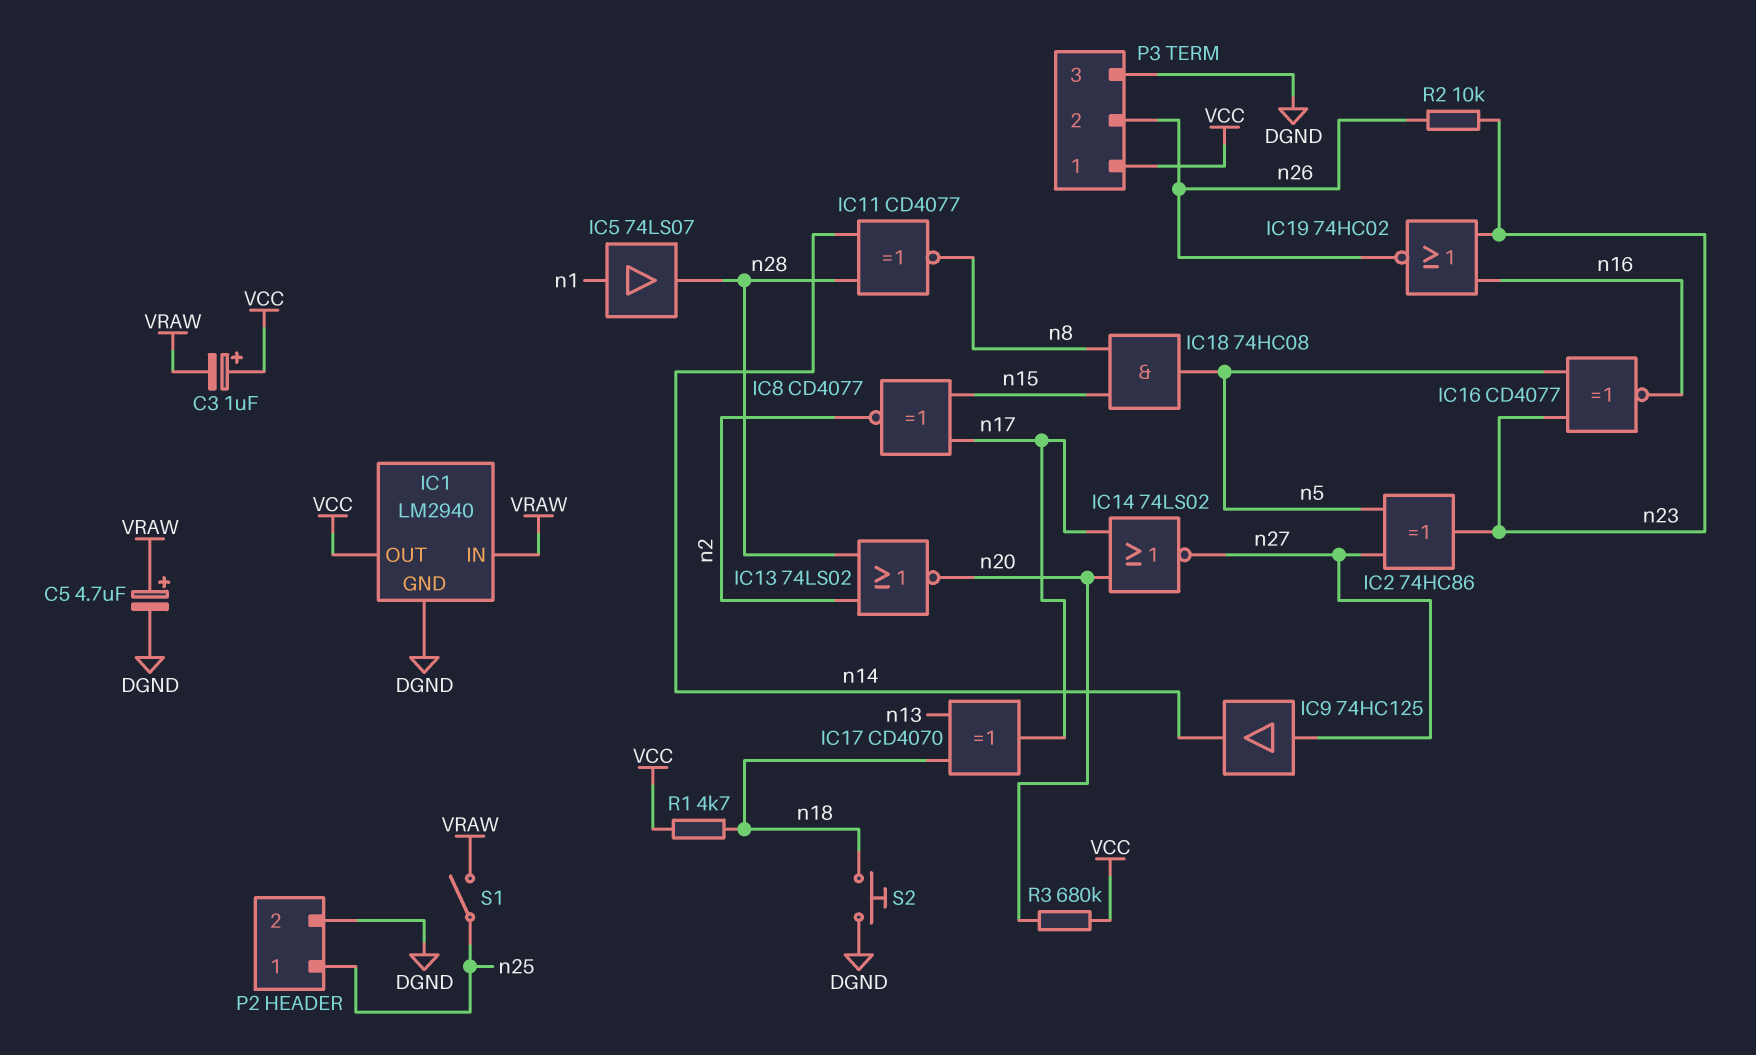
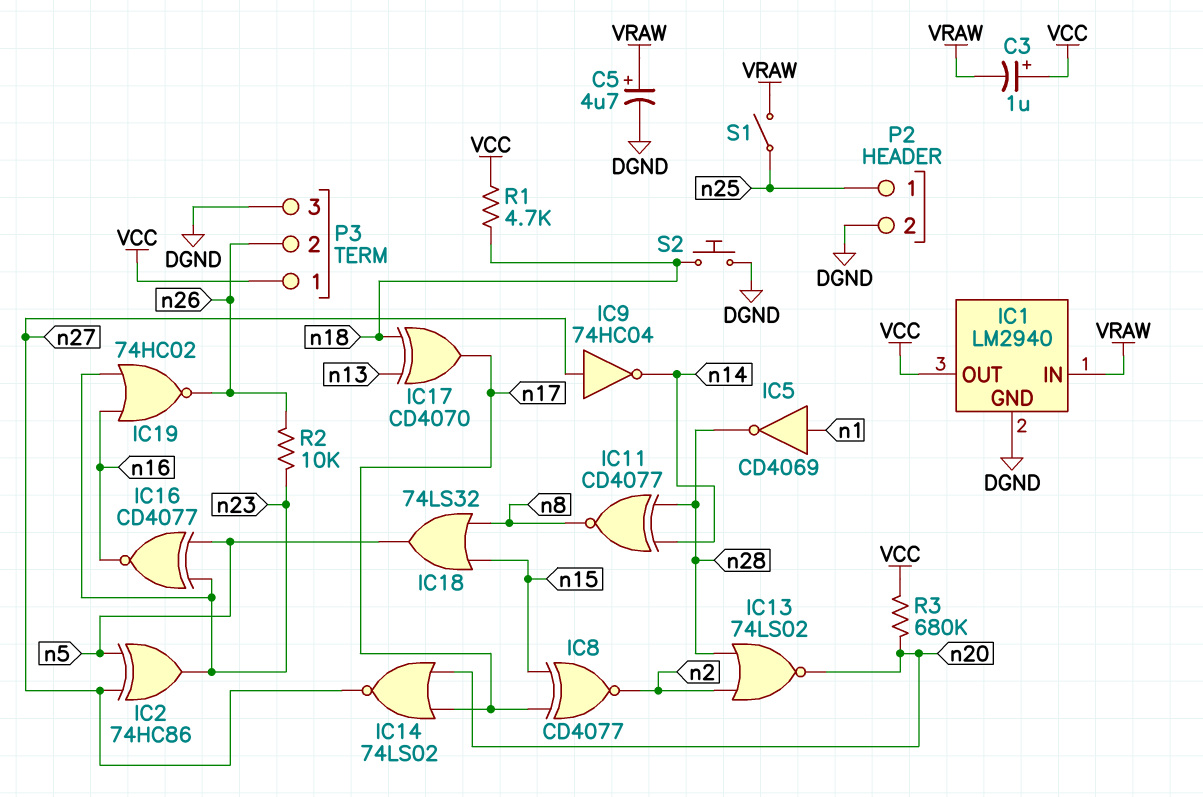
IC5: buffer 74LS07 (in n1, out n28) -> NOT CD4069 (in n1, out n28)
IC9: buffer 74HC125 (in n27, out n14) -> NOT 74HC04 (in n27, out n14)
IC18: AND 74HC08 (in n8, in n15, out n5) -> OR 74LS32 (in n8, in n15, out n5)

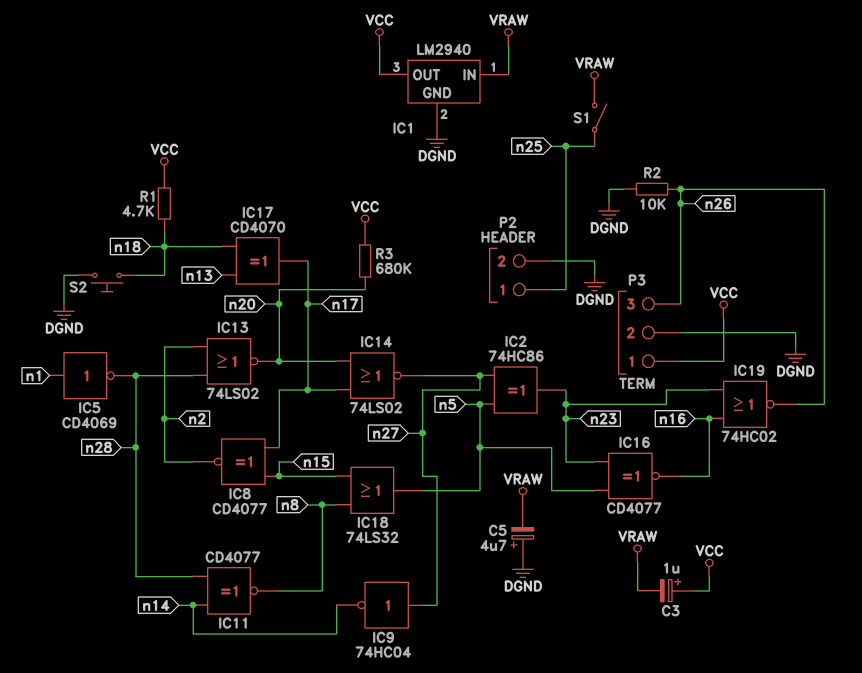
C5: 4.7uF (plus VRAW, minus DGND) -> 4.7uF (plus DGND, minus VRAW)
P3 pin 2: n26 -> DGND
P3 pin 3: DGND -> n26
R2: 10k (n23, n26) -> 10k (DGND, n26)

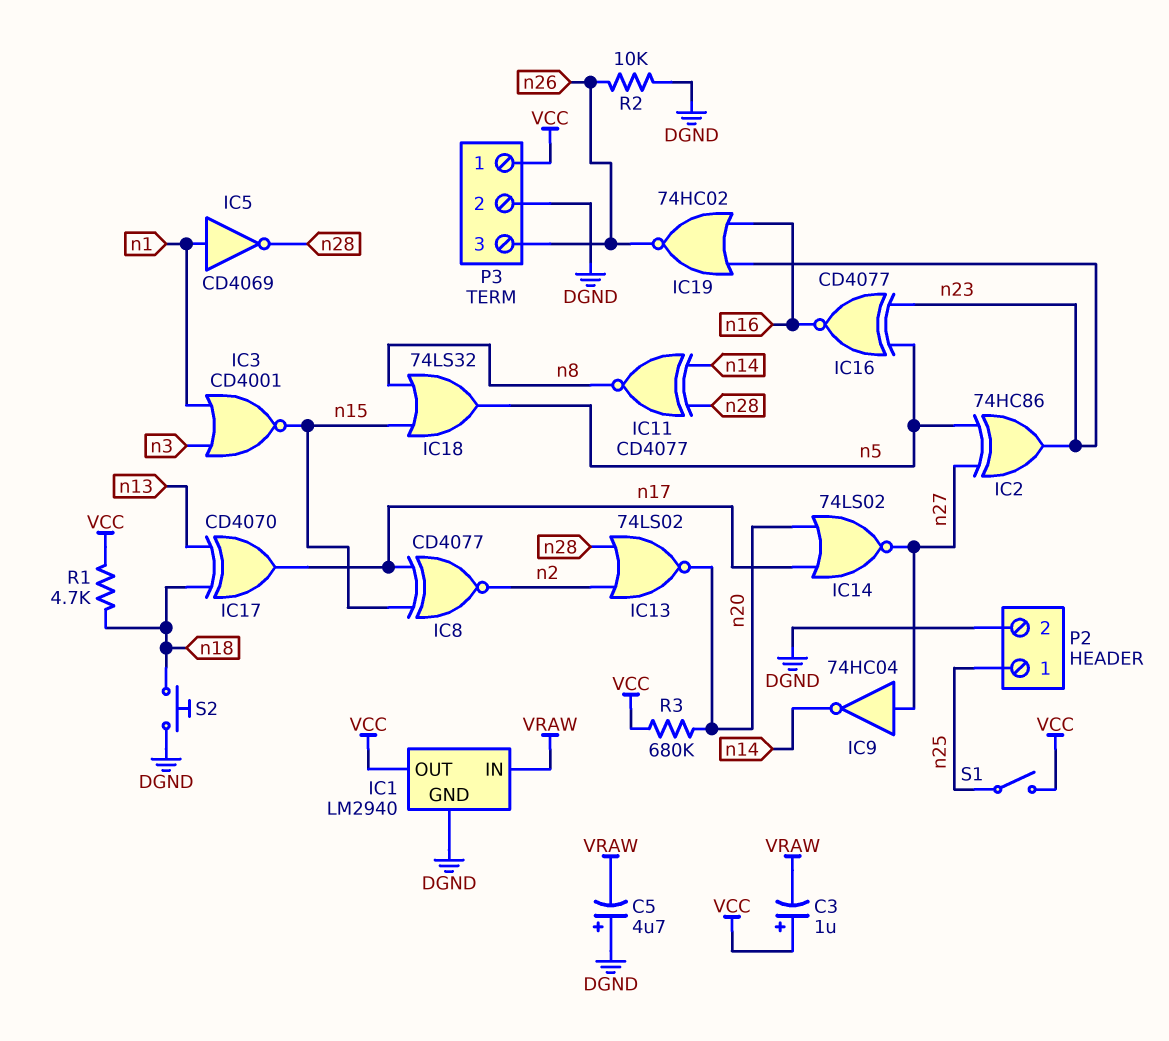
IC3: none -> NOR CD4001 (in n1, in n3, out n15)
S1: switch (VRAW, n25) -> switch (VCC, n25)

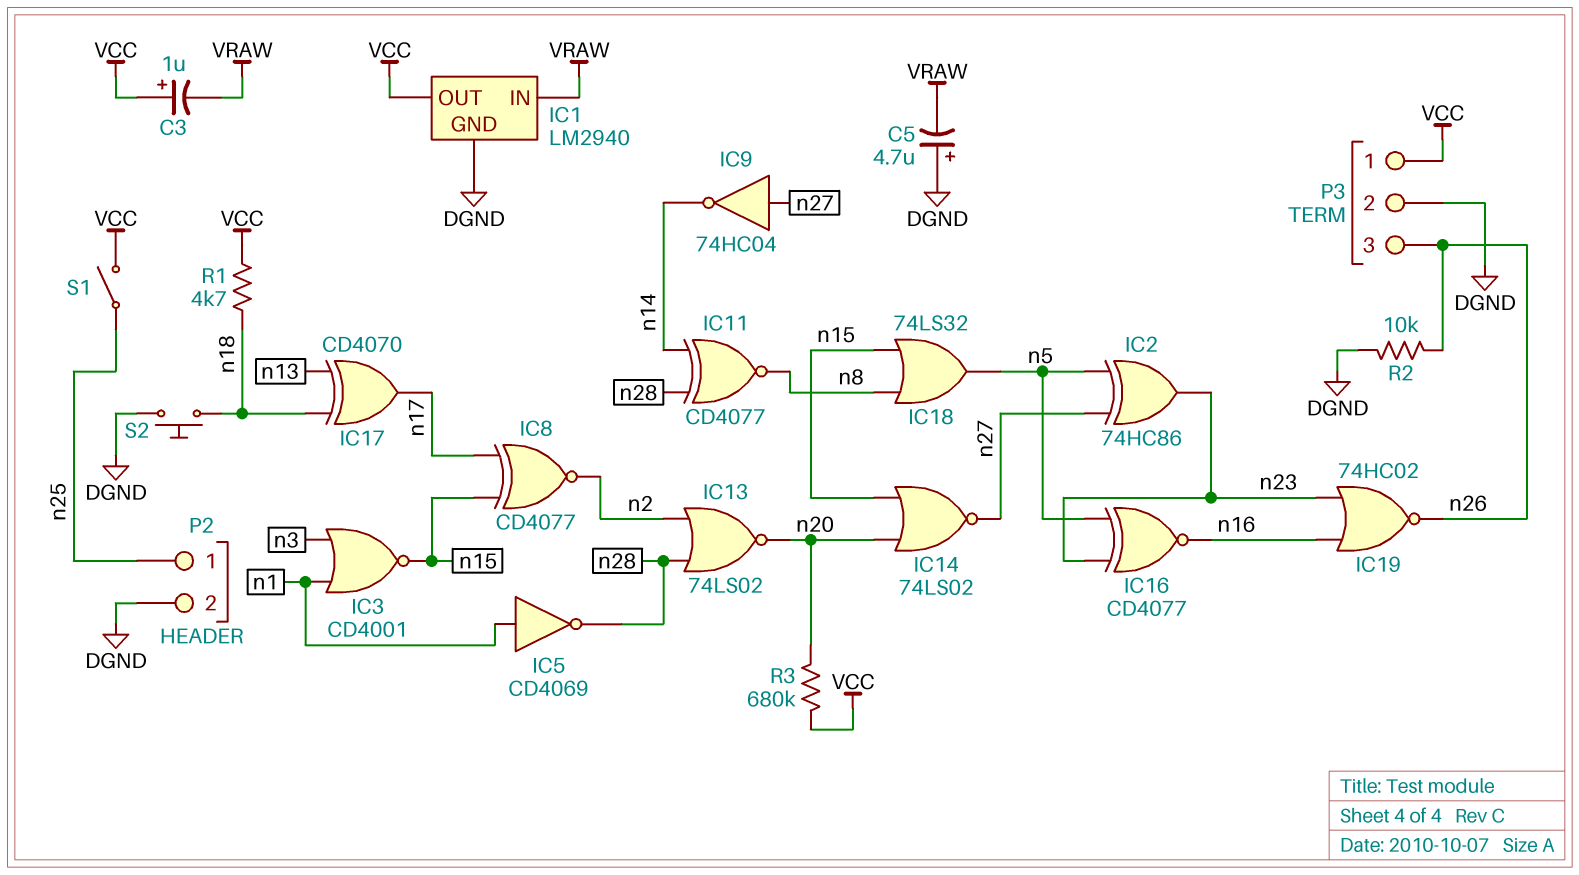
IC14: NOR 74LS02 (in n17, in n20, out n27) -> NOR 74LS02 (in n15, in n20, out n27)

